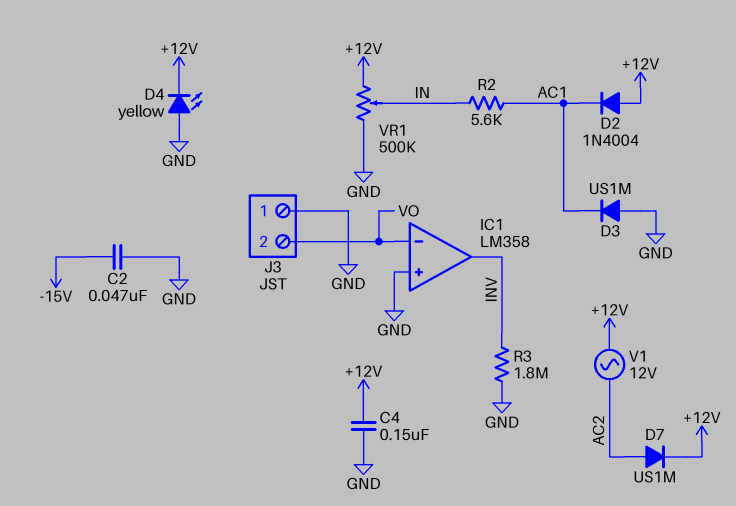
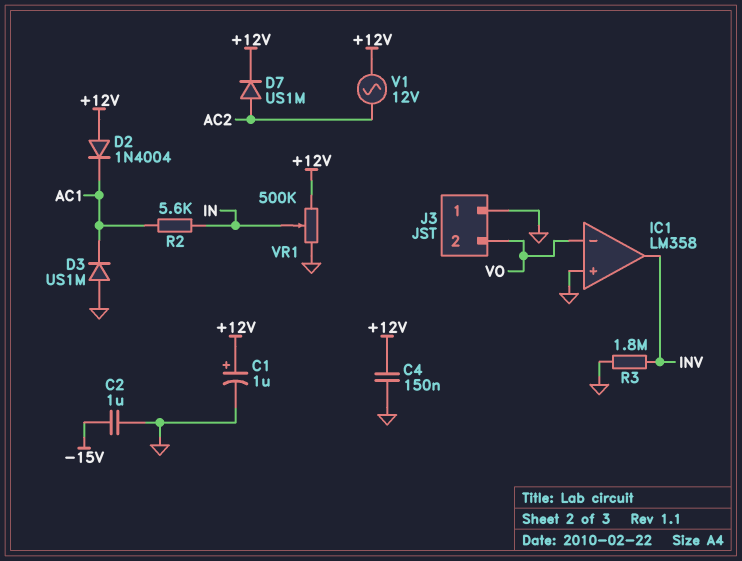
C1: none -> 1uF (plus +12V, minus GND)
C2: 47nF (-15V, GND) -> 1uF (-15V, GND)
D4: LED yellow (A GND, K +12V) -> none

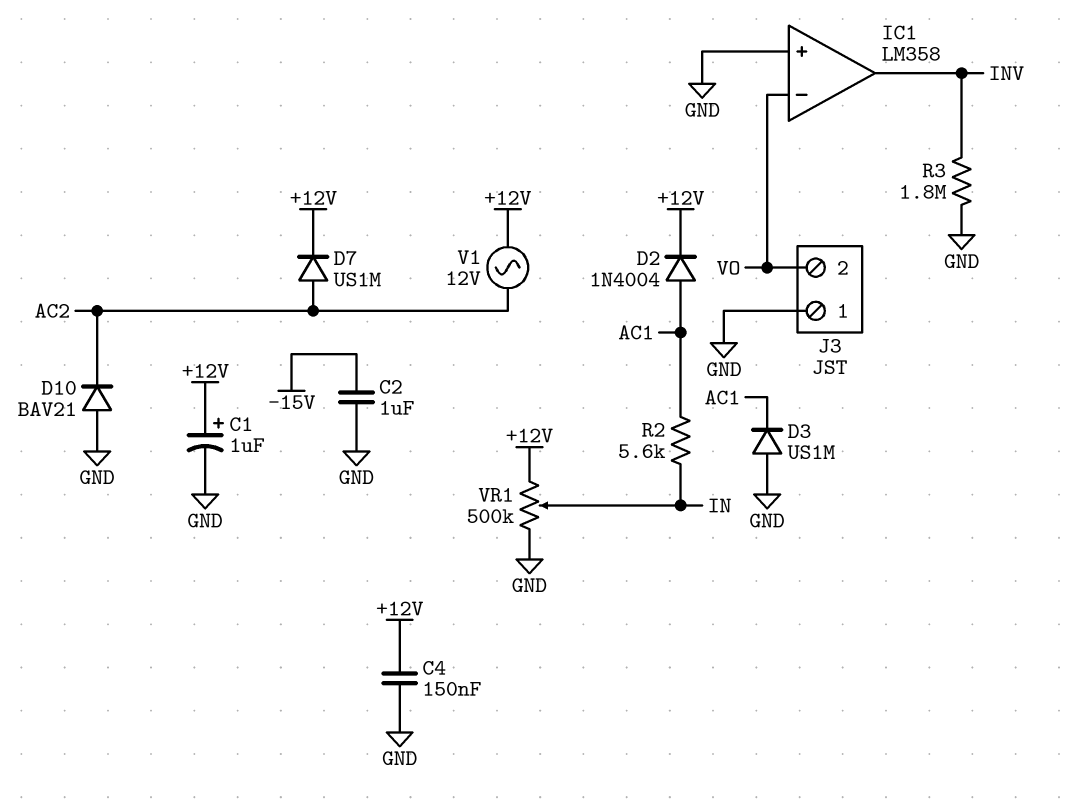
D2: diode 1N4004 (A +12V, K AC1) -> diode 1N4004 (A AC1, K +12V)
D10: none -> diode BAV21 (A GND, K AC2)

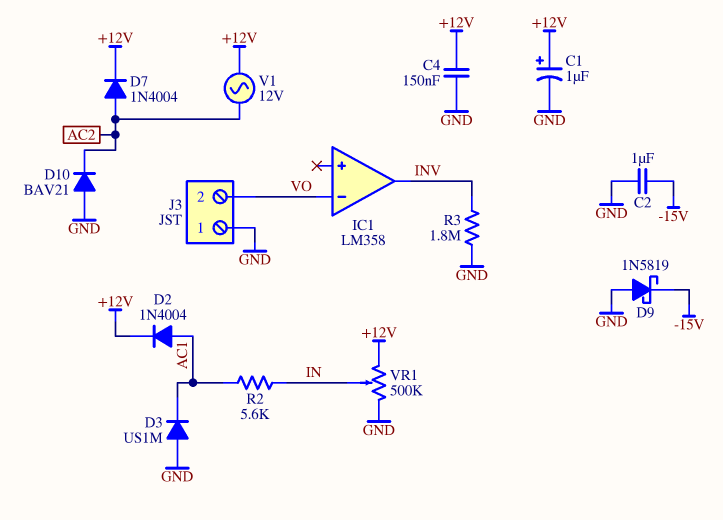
D7: diode US1M (A AC2, K +12V) -> diode 1N4004 (A AC2, K +12V)
D9: none -> schottky 1N5819 (A GND, K -15V)
IC1 pin in+: GND -> none

